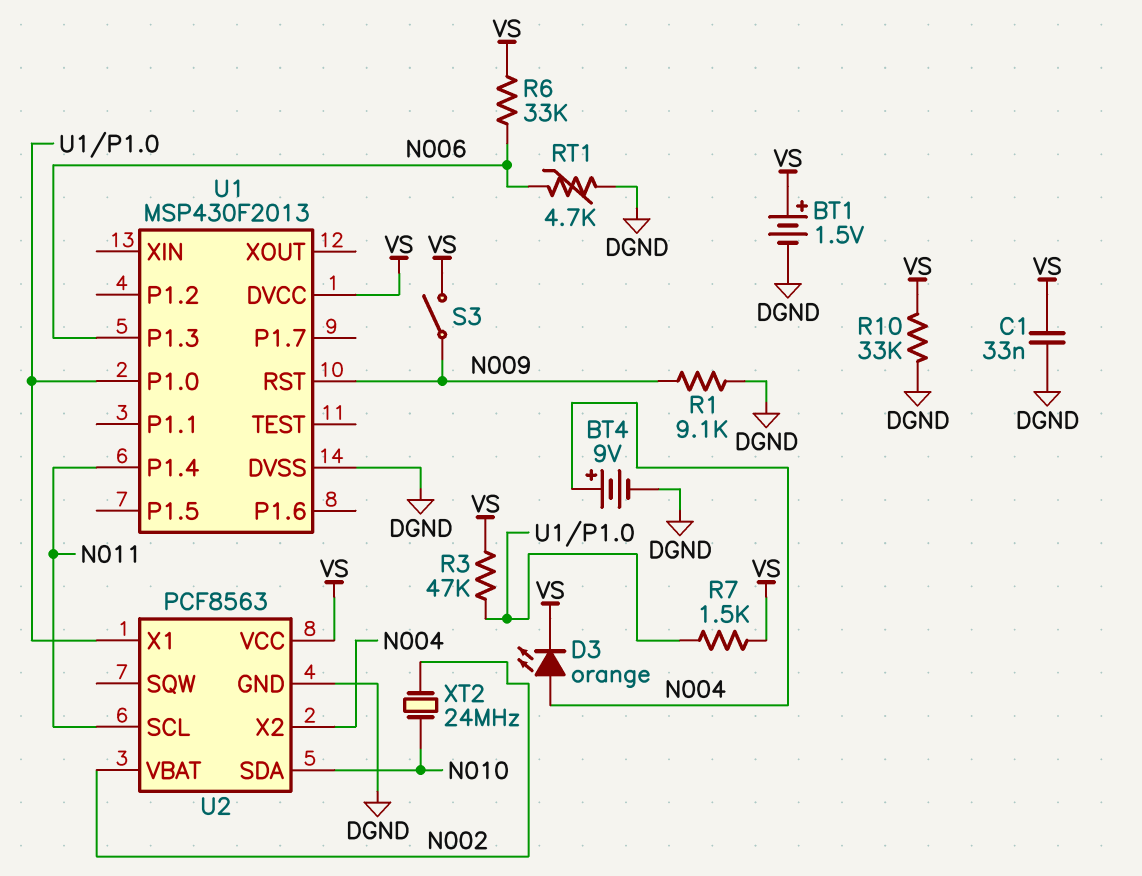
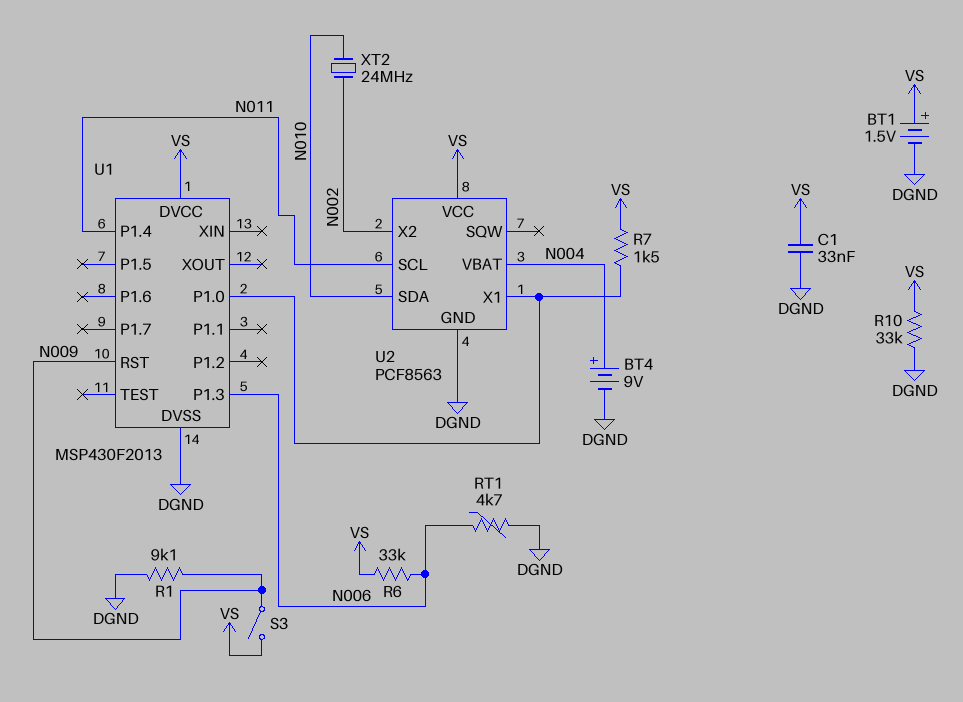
D3: LED orange (A N004, K VS) -> none
R3: 47k (U1/P1.0, VS) -> none
U2 pin VBAT: N002 -> N004
U2 pin X2: N004 -> N002

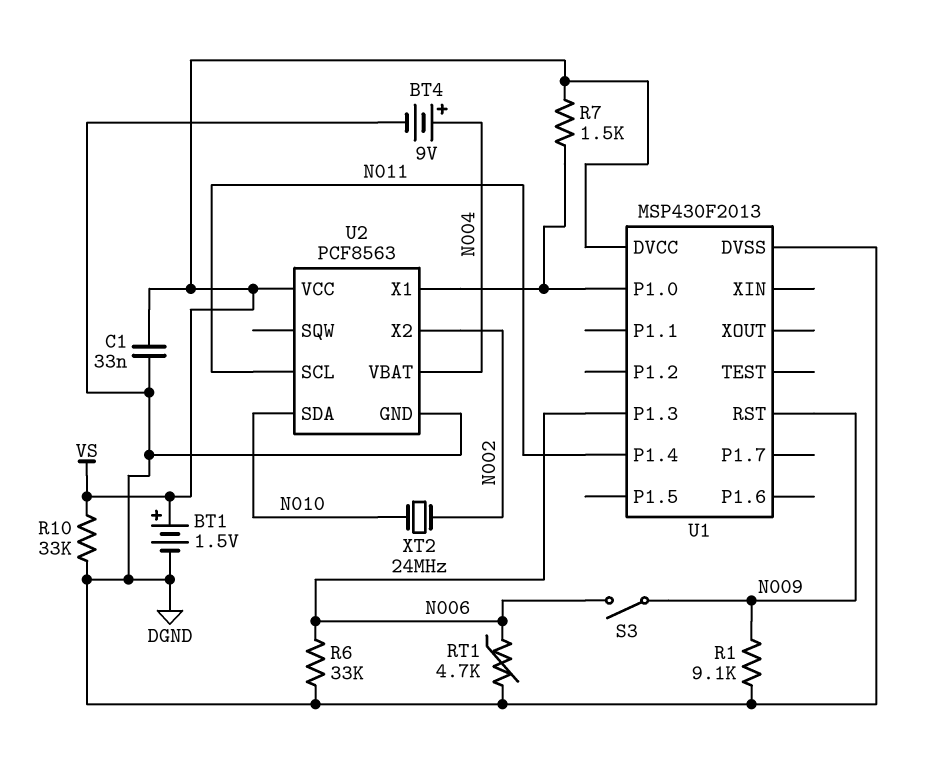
R6: 33k (N006, VS) -> 33k (DGND, N006)
S3: switch (N009, VS) -> switch (N006, N009)

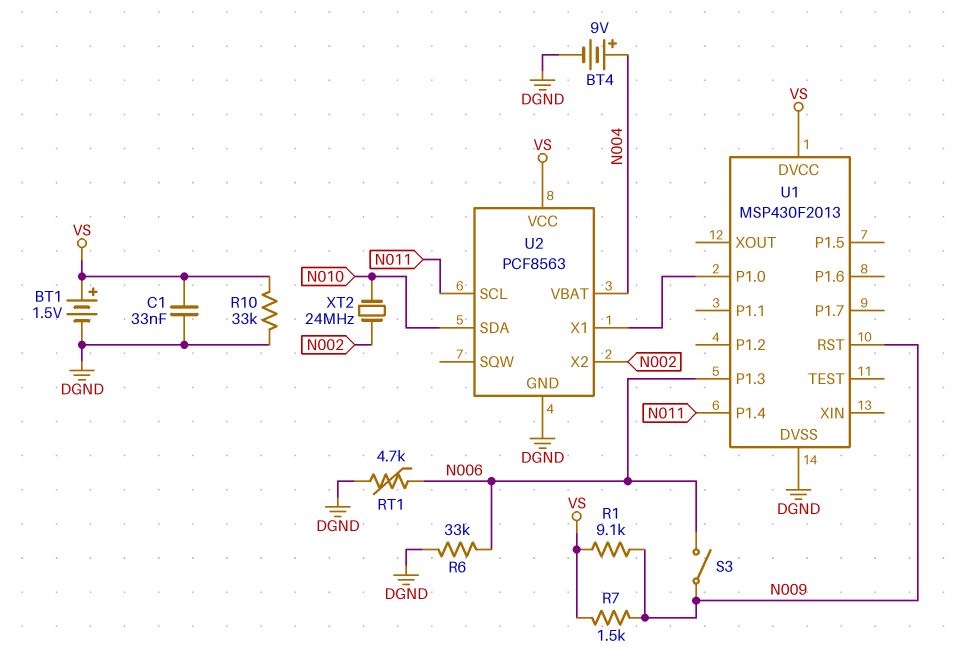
R1: 9.1k (DGND, N009) -> 9.1k (N009, VS)
R7: 1.5k (U1/P1.0, VS) -> 1.5k (N009, VS)

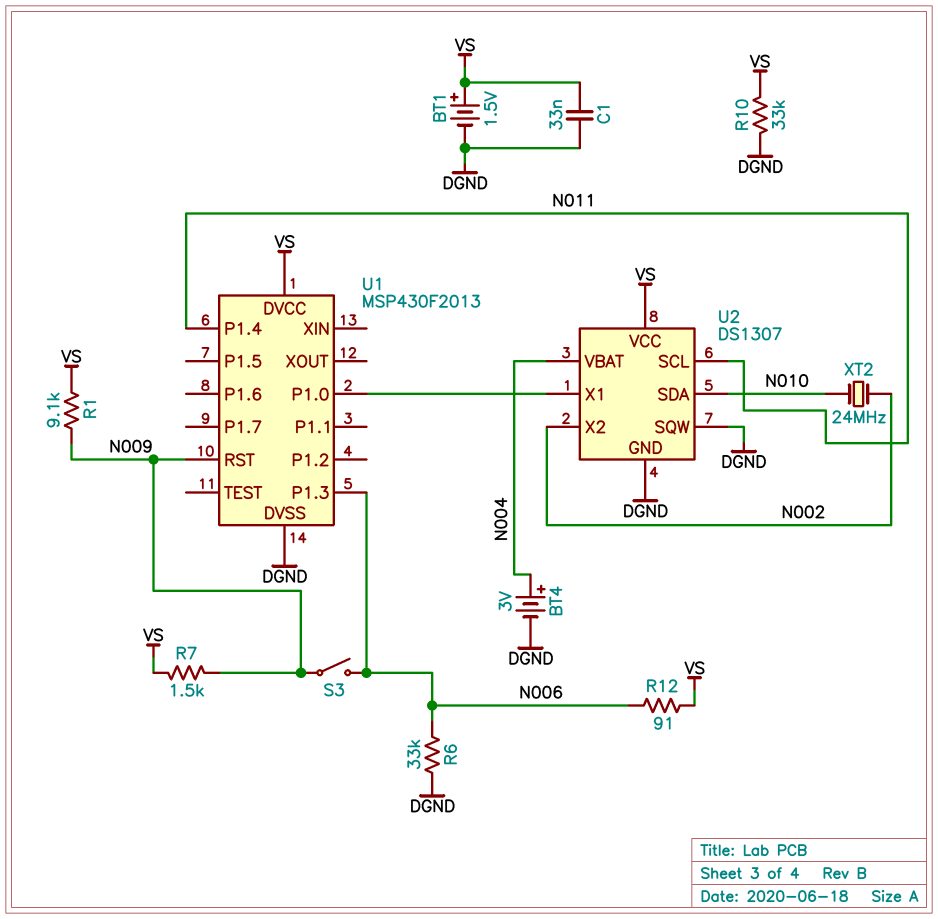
BT4: 9V (plus N004, minus DGND) -> 3V (plus N004, minus DGND)
R12: none -> 91 (N006, VS)
RT1: 4.7k (DGND, N006) -> none
U2: PCF8563 -> DS1307
U2 pin SQW: none -> DGND

